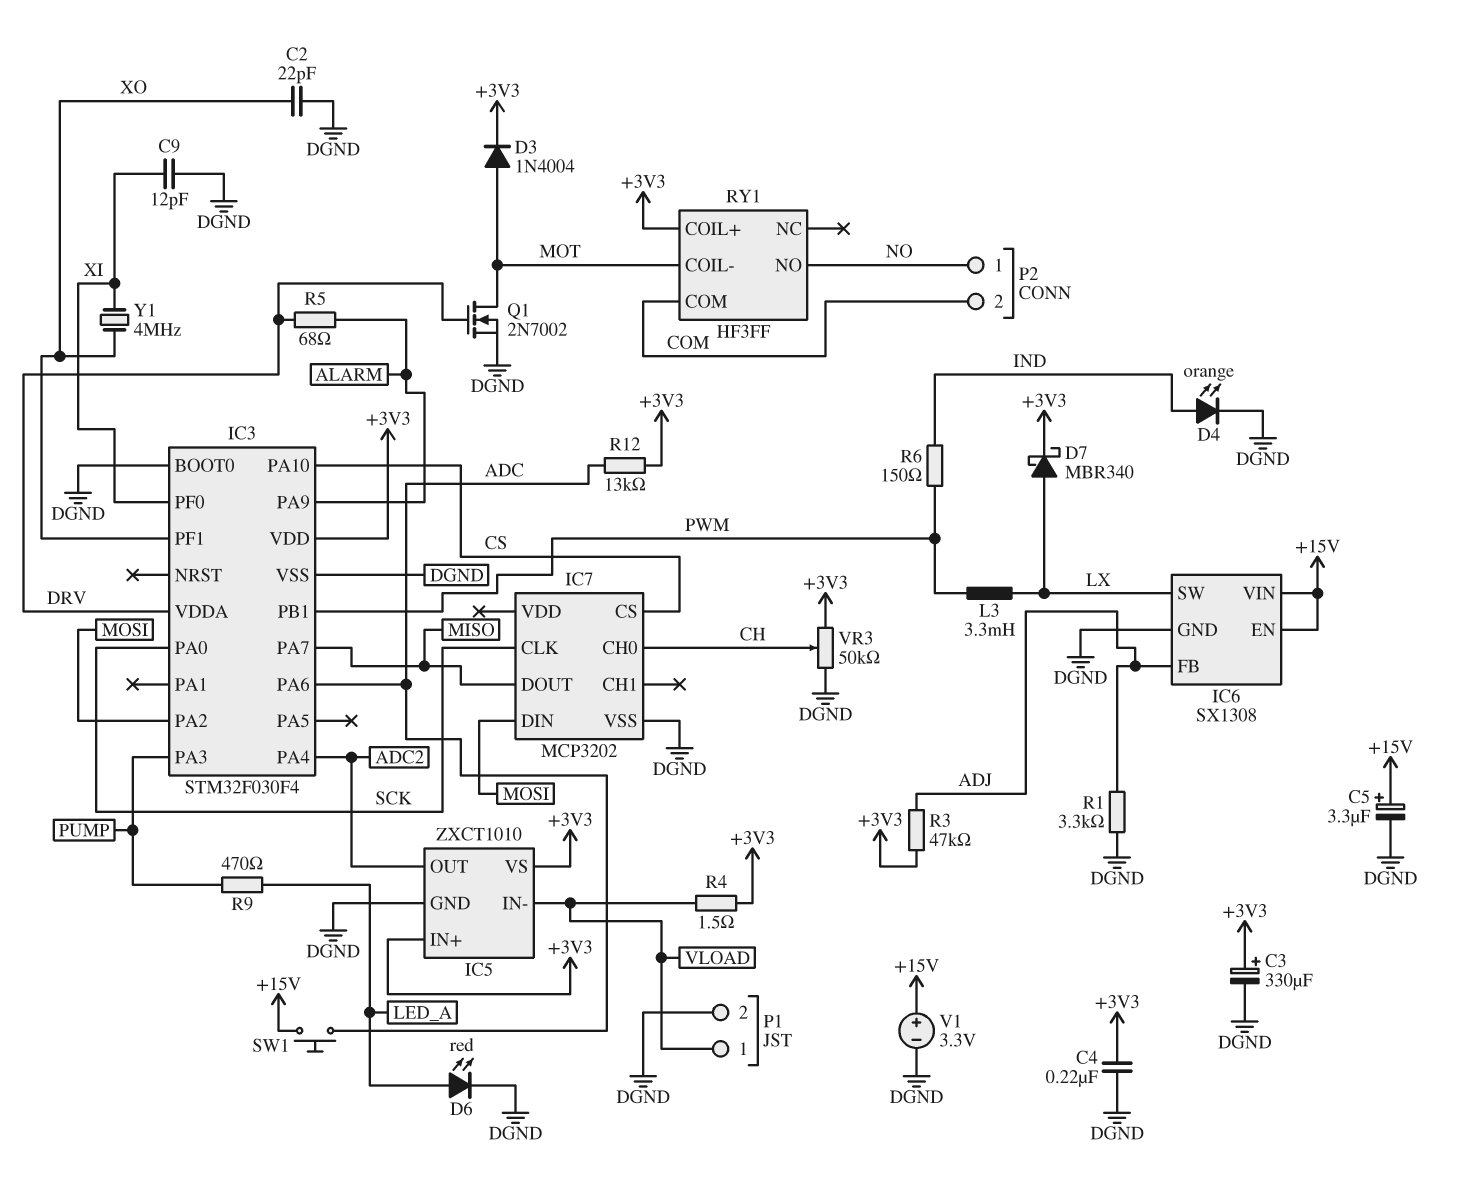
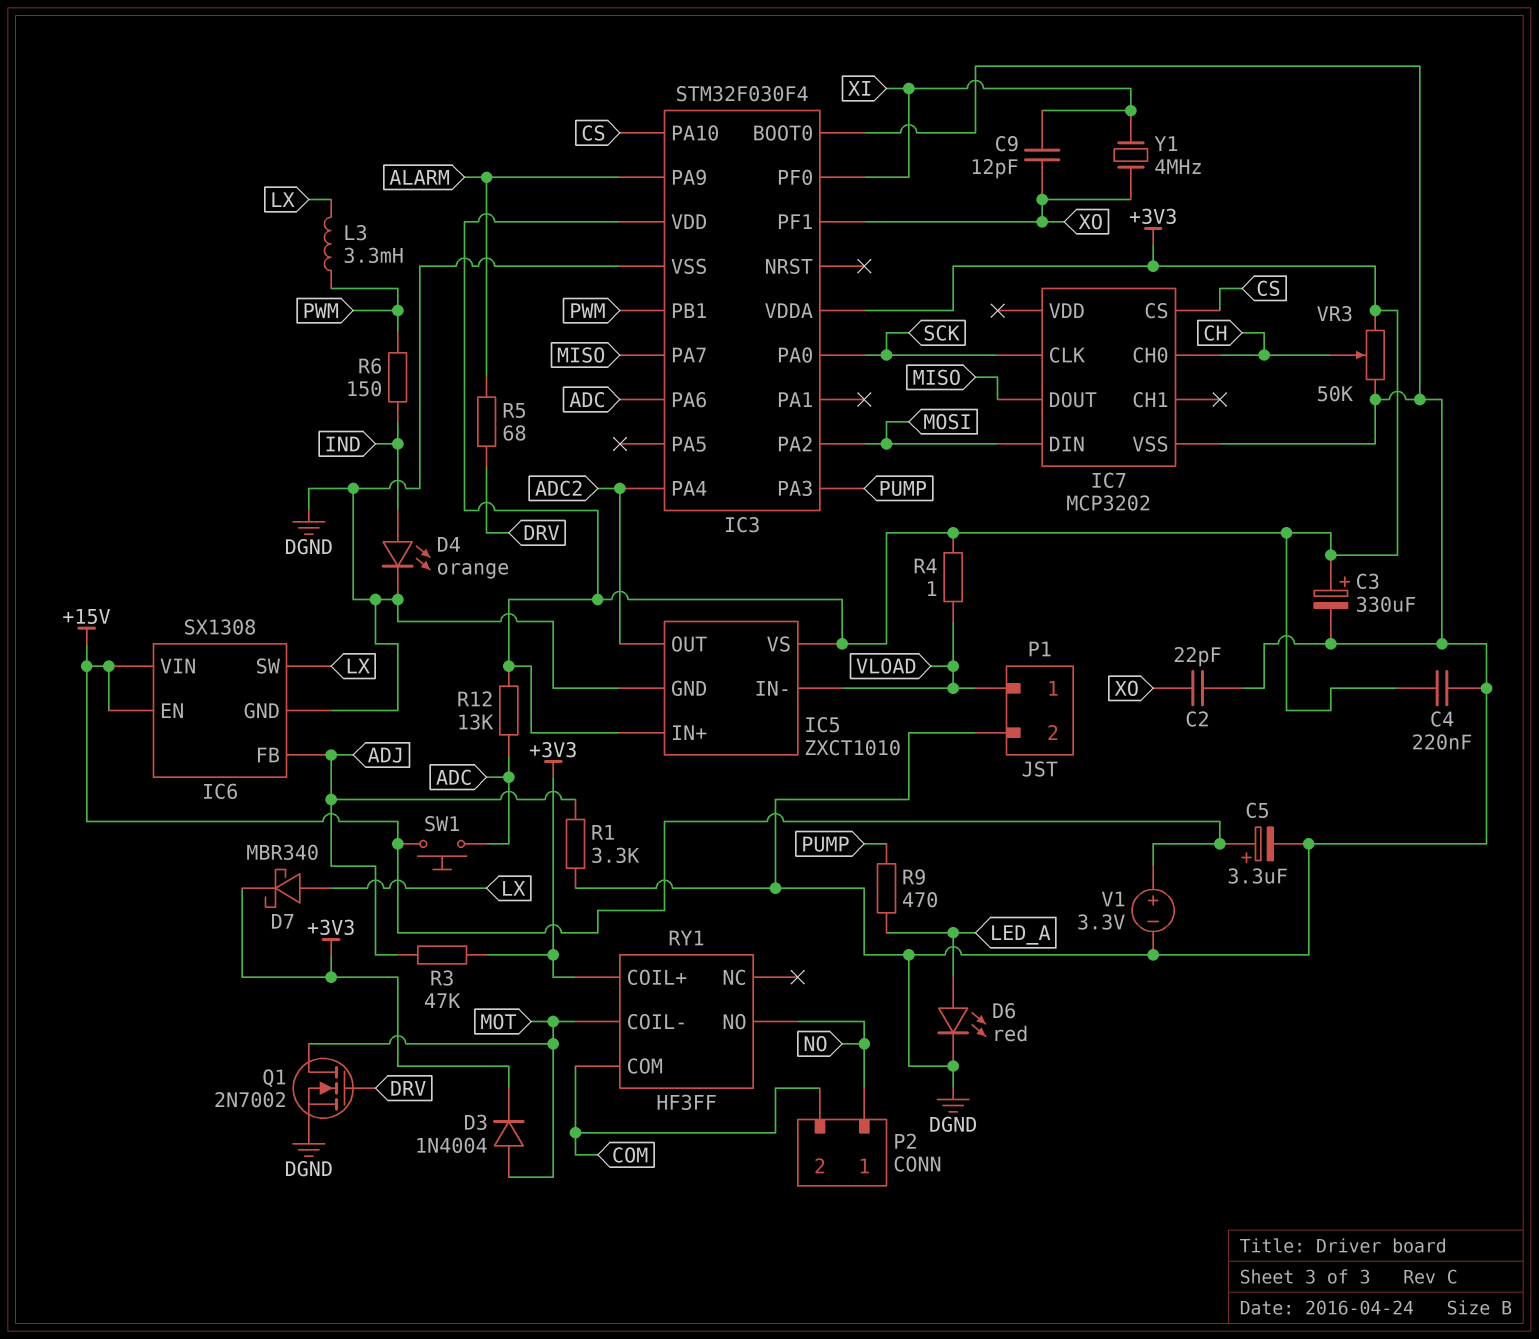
C9: 12pF (DGND, XI) -> 12pF (XI, XO)
IC3 pin VDDA: DRV -> +3V3
R4: 1.5 (+3V3, VLOAD) -> 1 (+3V3, VLOAD)

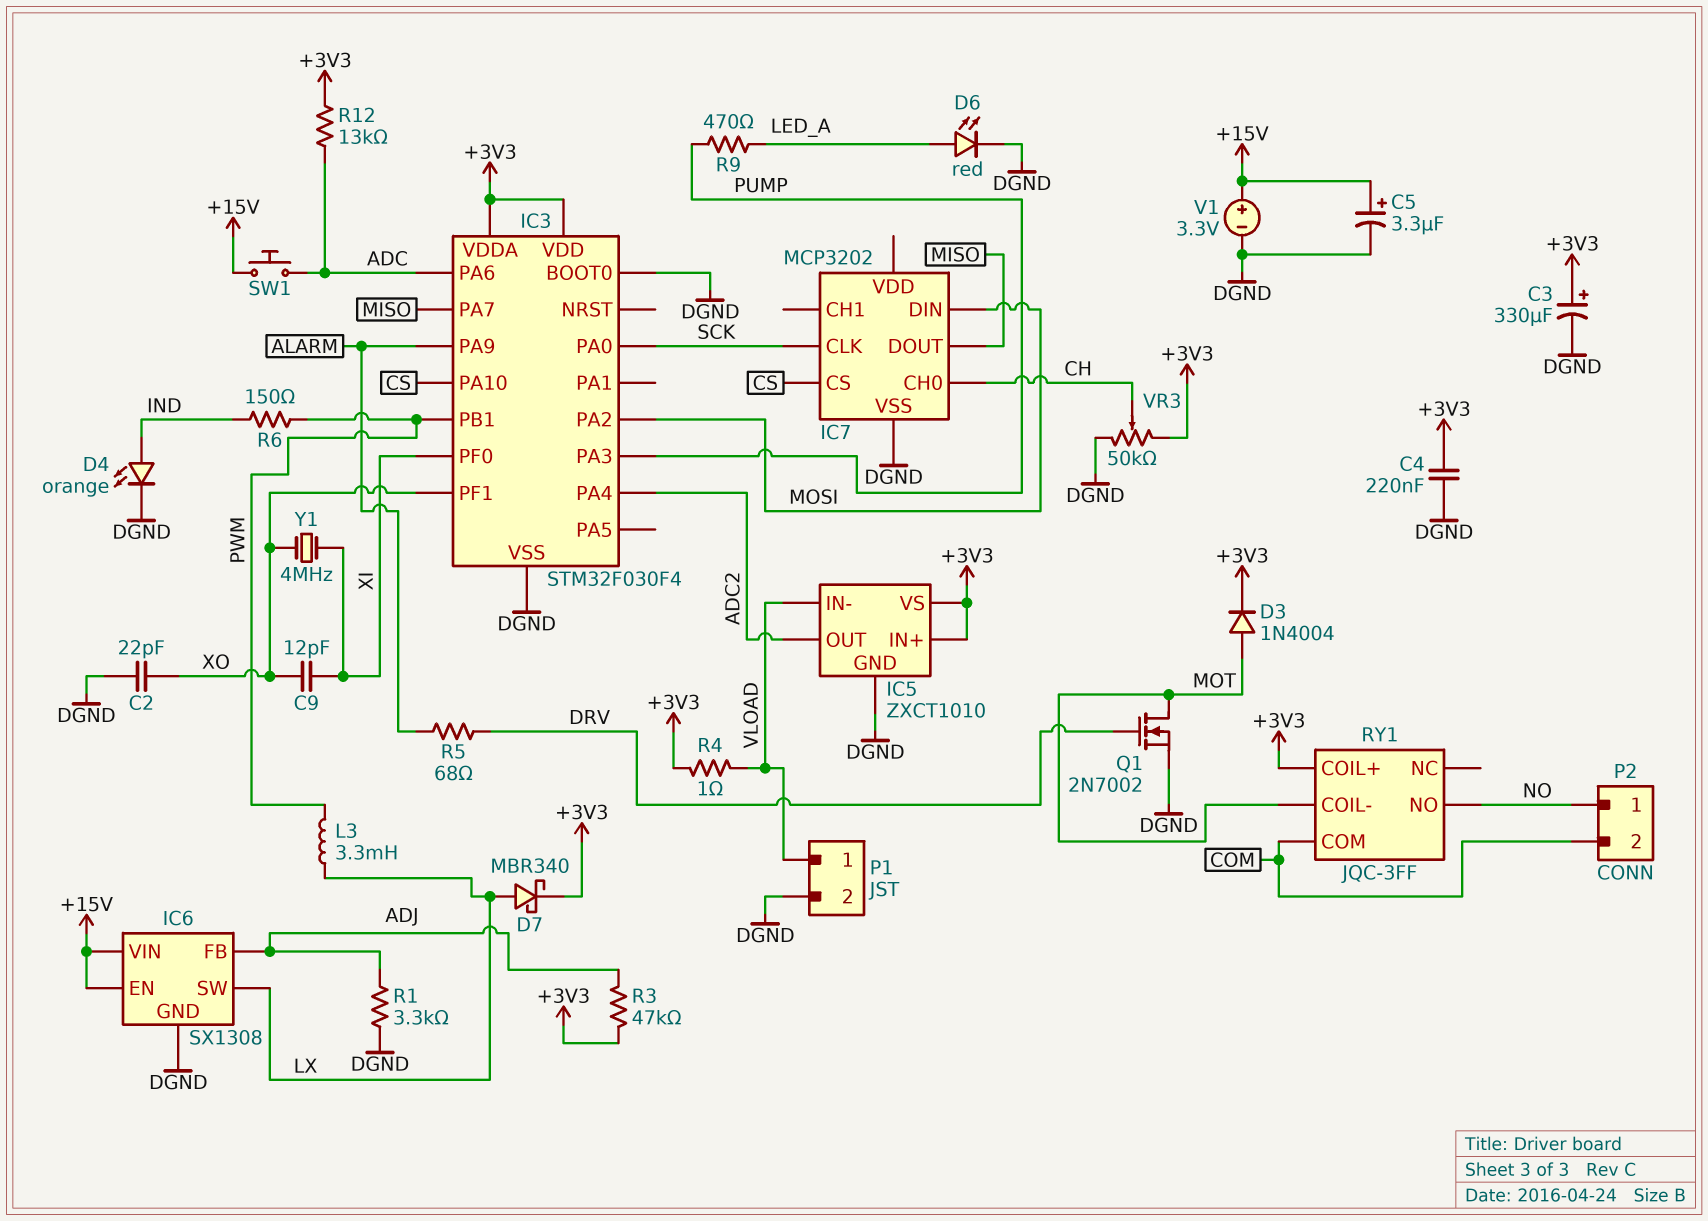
RY1: HF3FF -> JQC-3FF

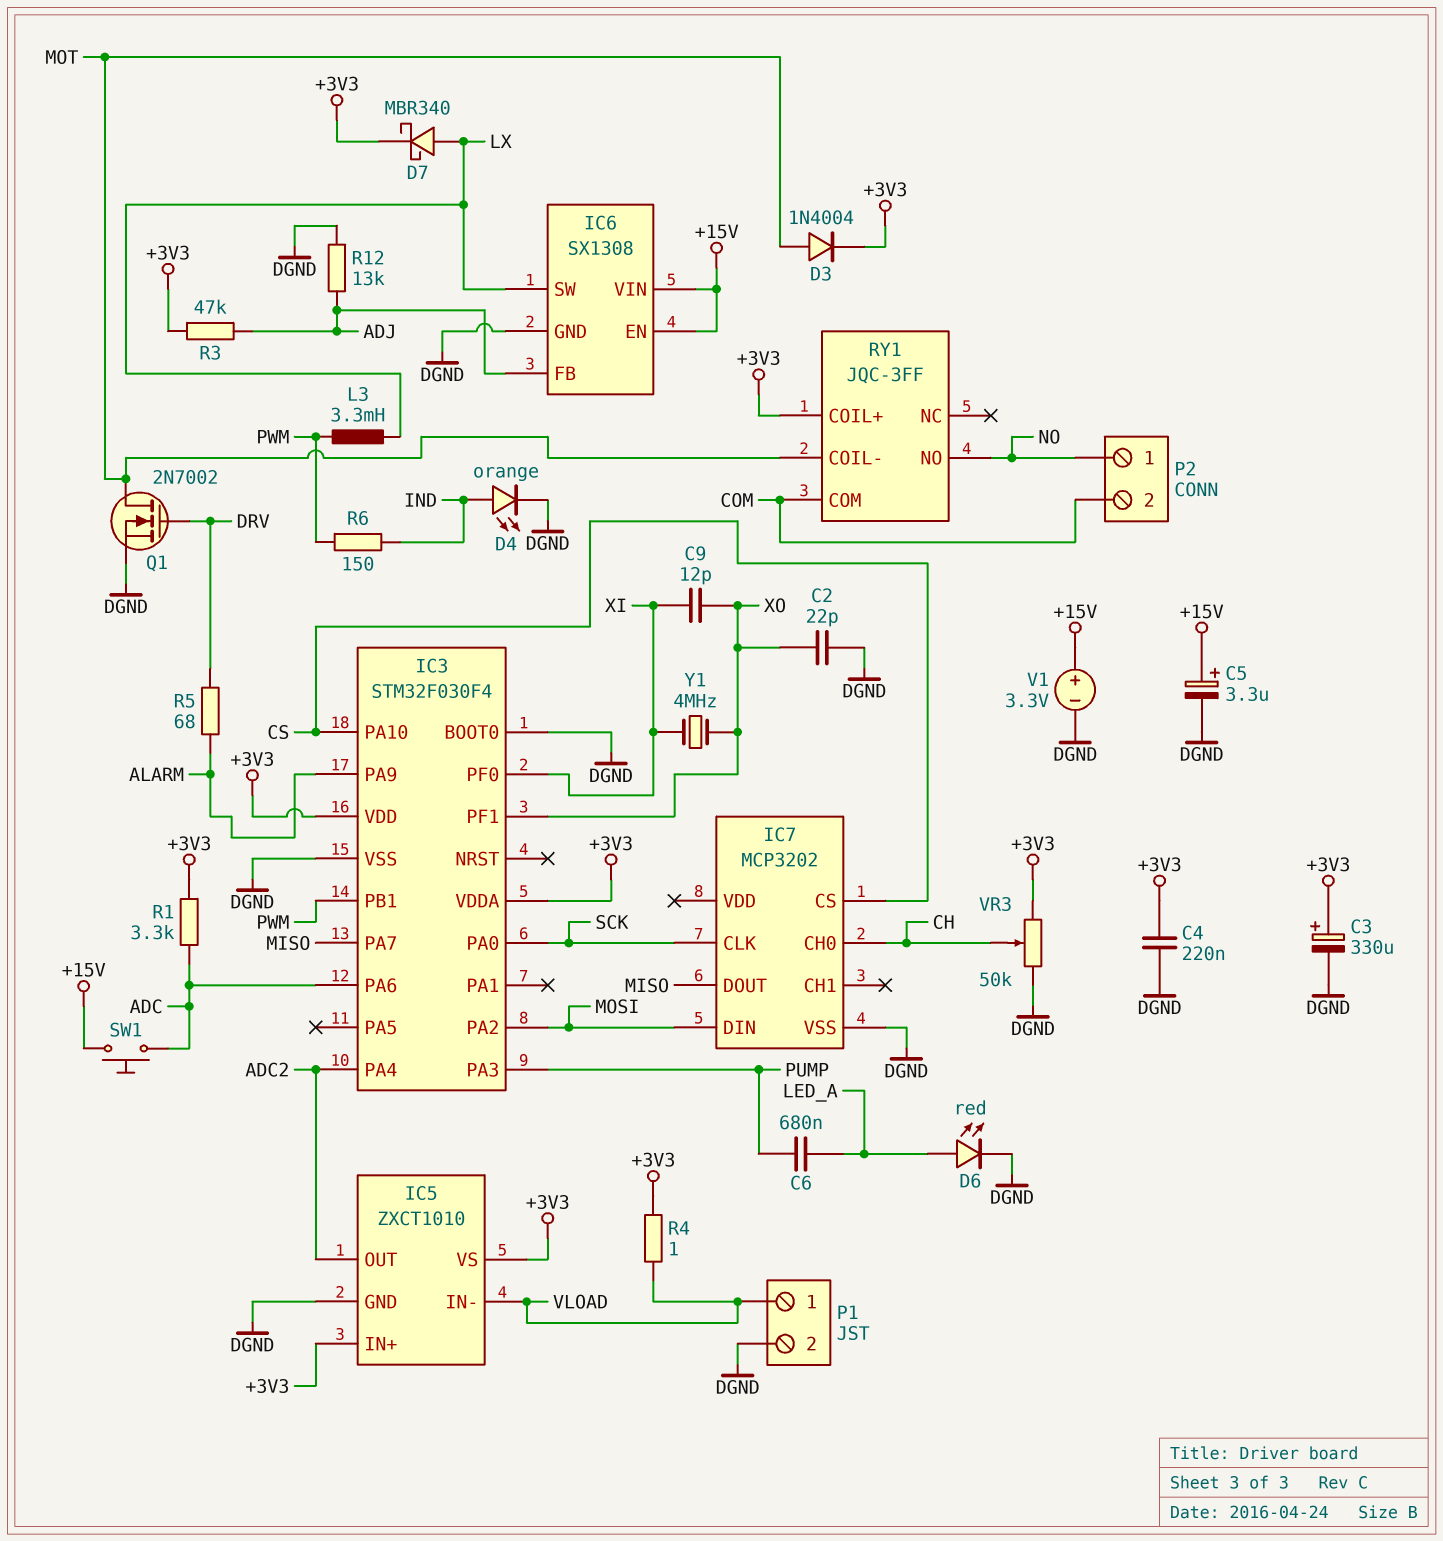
C6: none -> 680nF (LED_A, PUMP)
R1: 3.3k (ADJ, DGND) -> 3.3k (+3V3, ADC)
R9: 470 (LED_A, PUMP) -> none
R12: 13k (+3V3, ADC) -> 13k (ADJ, DGND)

